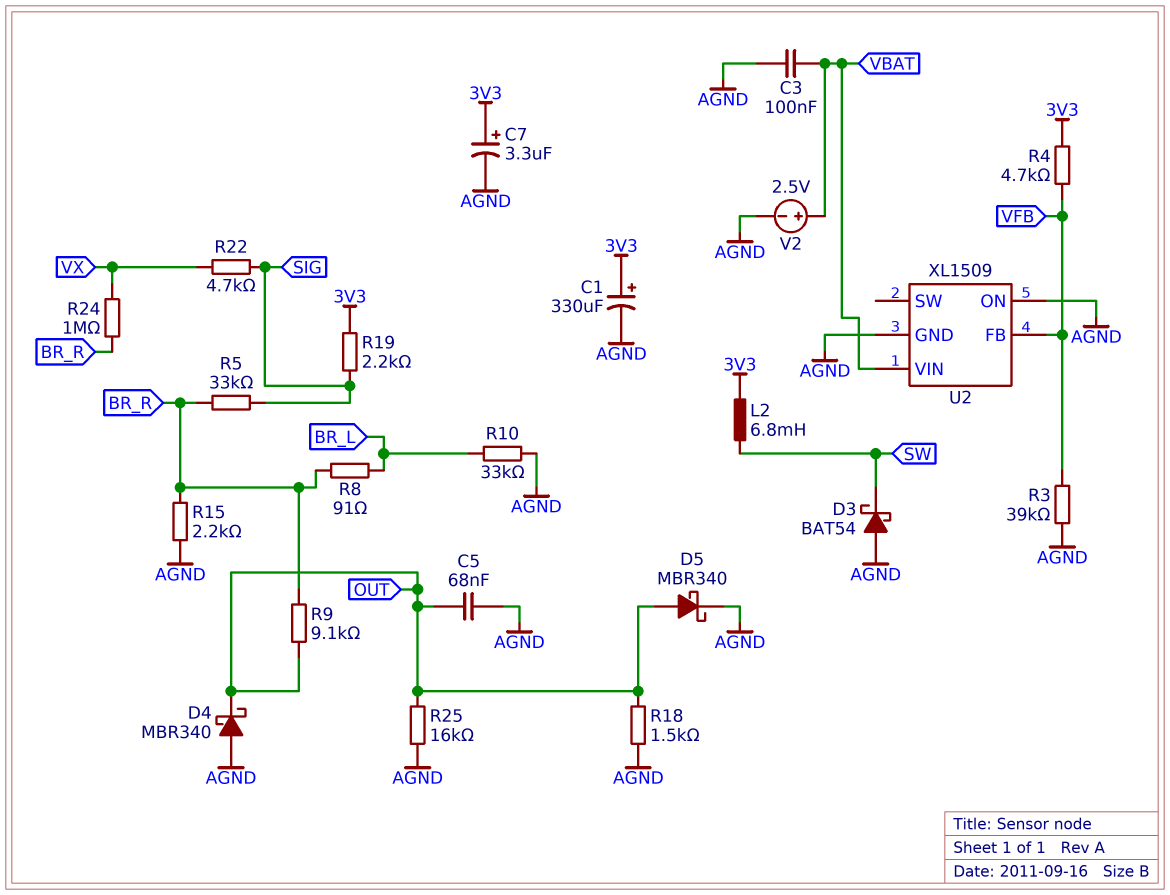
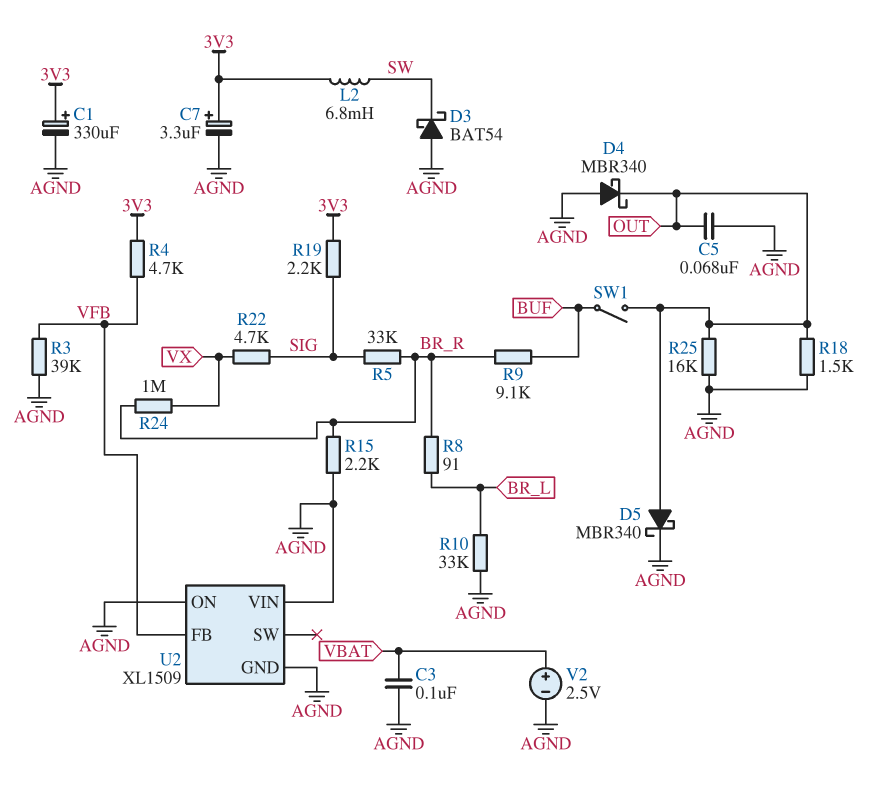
R9: 9.1k (BR_R, OUT) -> 9.1k (BR_R, BUF)
SW1: none -> switch (BUF, OUT)
U2 pin VIN: VBAT -> AGND

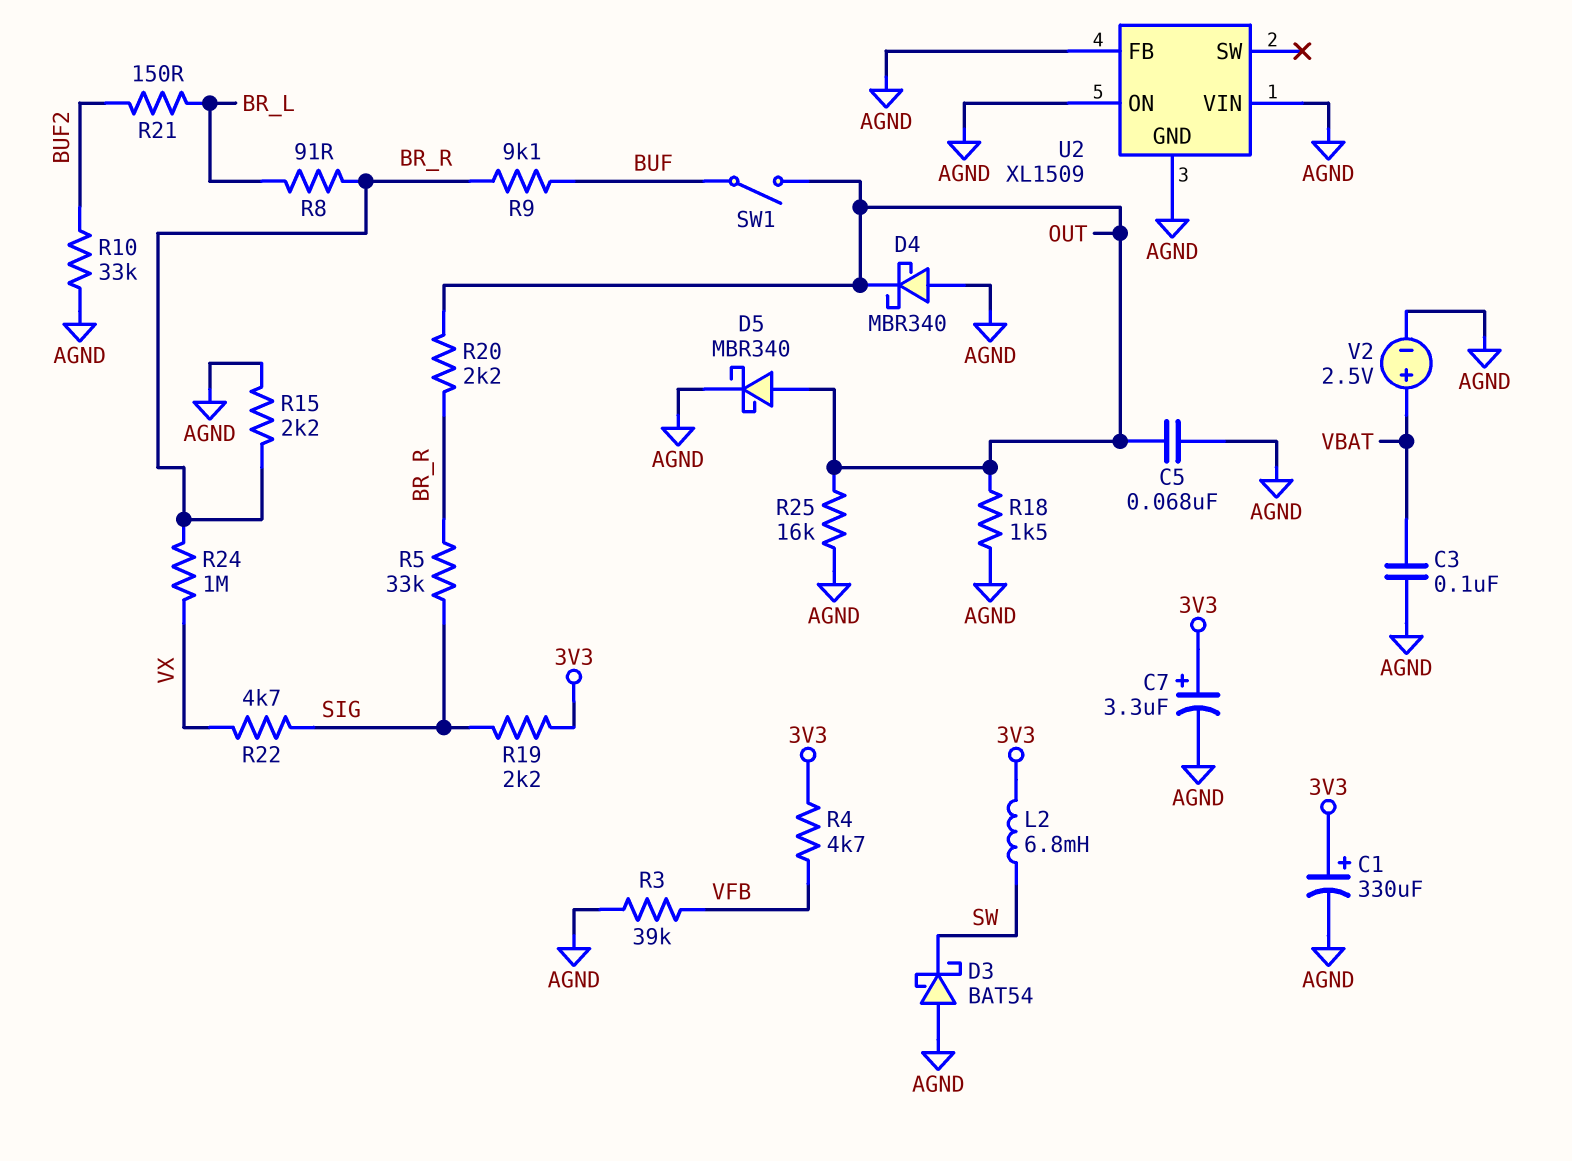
R10: 33k (AGND, BR_L) -> 33k (AGND, BUF2)
R20: none -> 2.2k (BR_R, OUT)
R21: none -> 150 (BR_L, BUF2)
U2 pin FB: VFB -> AGND

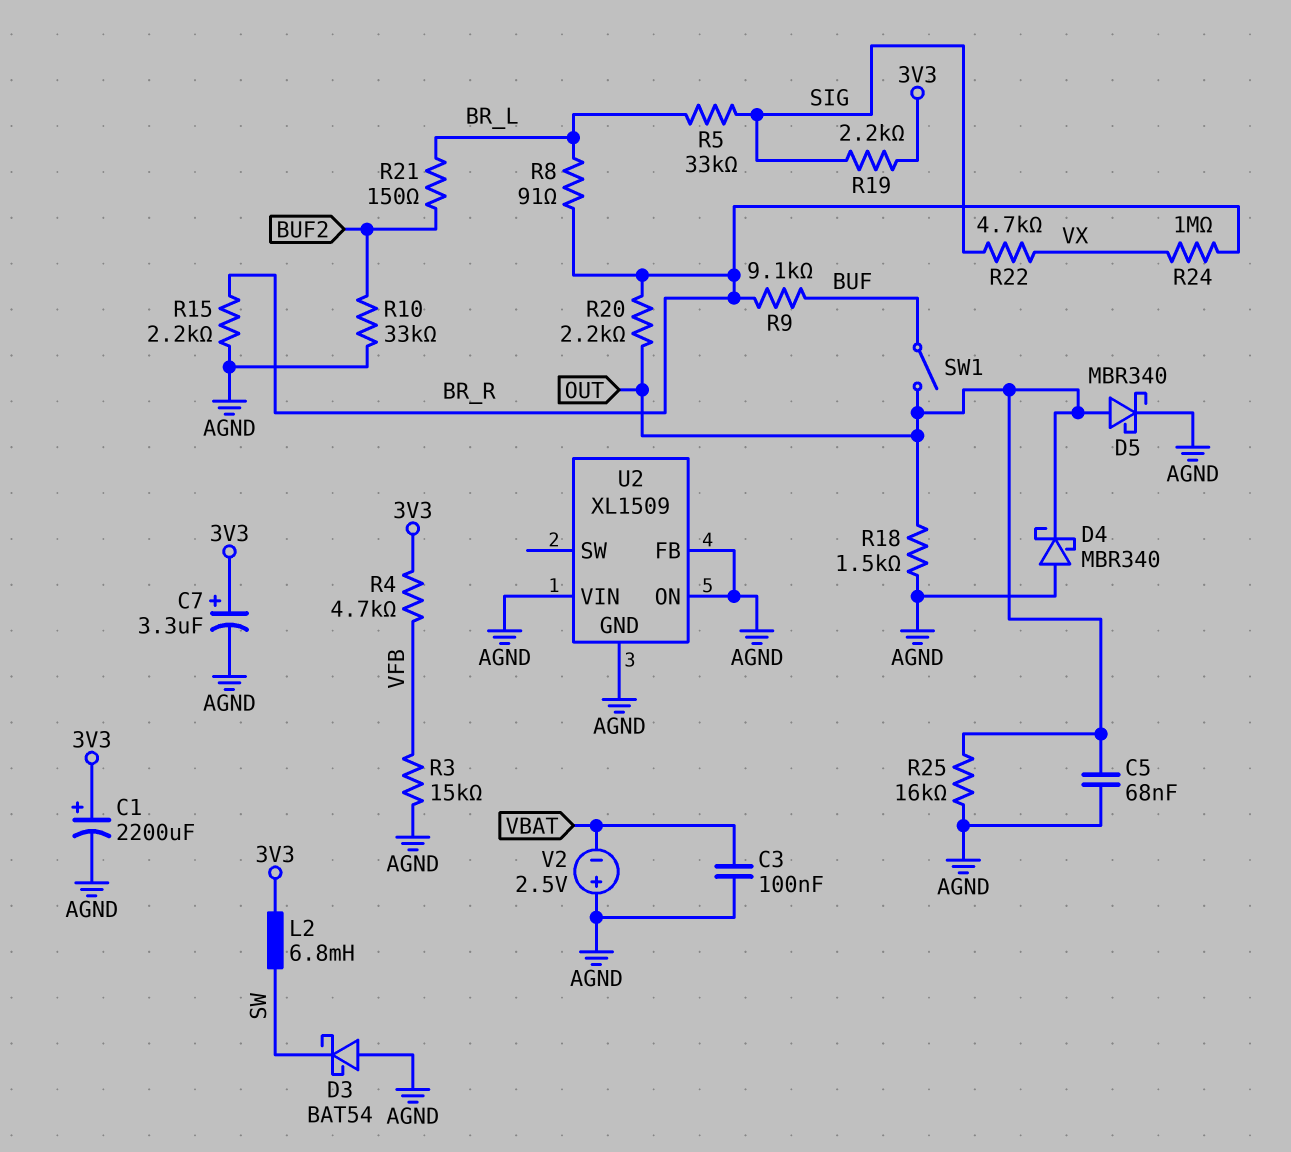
C1: 330uF (plus 3V3, minus AGND) -> 2200uF (plus 3V3, minus AGND)
R3: 39k (AGND, VFB) -> 15k (AGND, VFB)
R5: 33k (BR_R, SIG) -> 33k (BR_L, SIG)
V2: 2.5V (plus VBAT, minus AGND) -> 2.5V (plus AGND, minus VBAT)

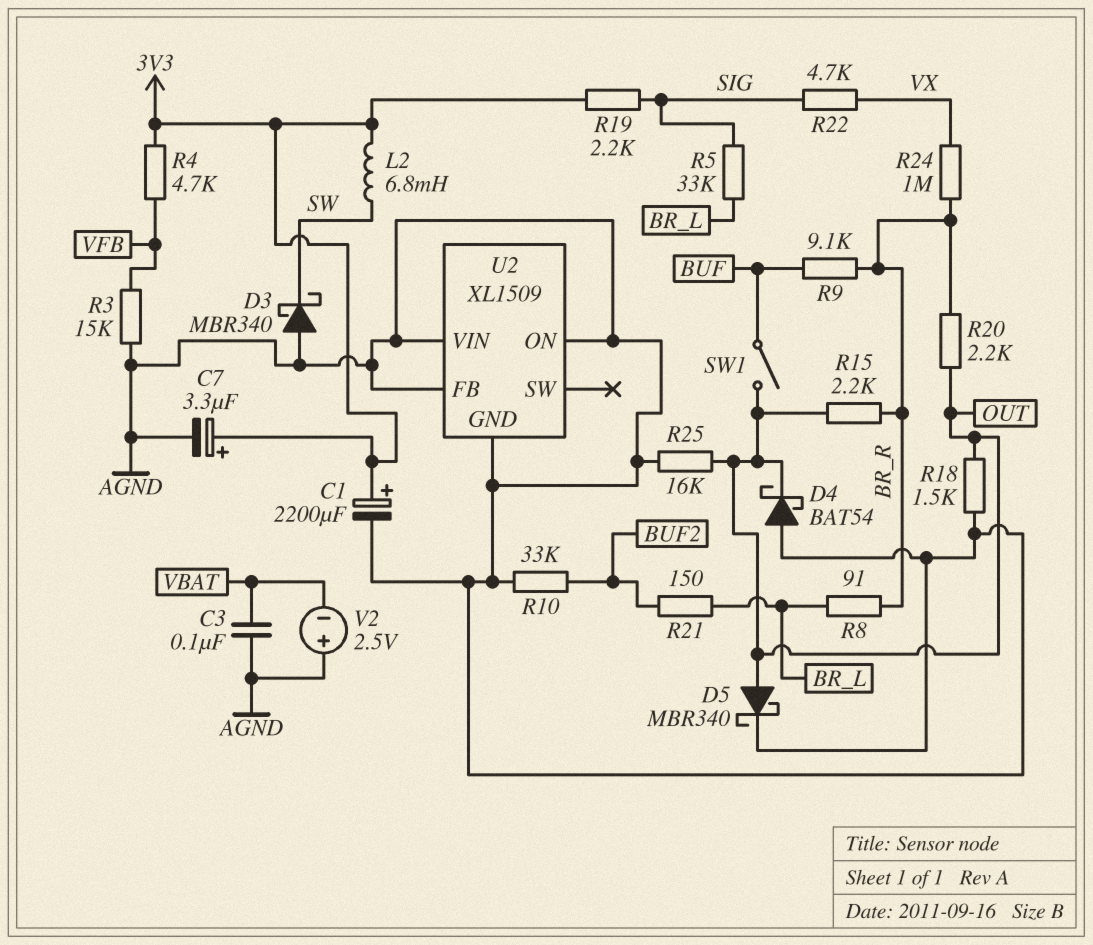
C5: 68nF (AGND, OUT) -> none
D3: schottky BAT54 (A AGND, K SW) -> schottky MBR340 (A AGND, K SW)
D4: schottky MBR340 (A AGND, K OUT) -> schottky BAT54 (A AGND, K OUT)
R15: 2.2k (AGND, BR_R) -> 2.2k (BR_R, OUT)

